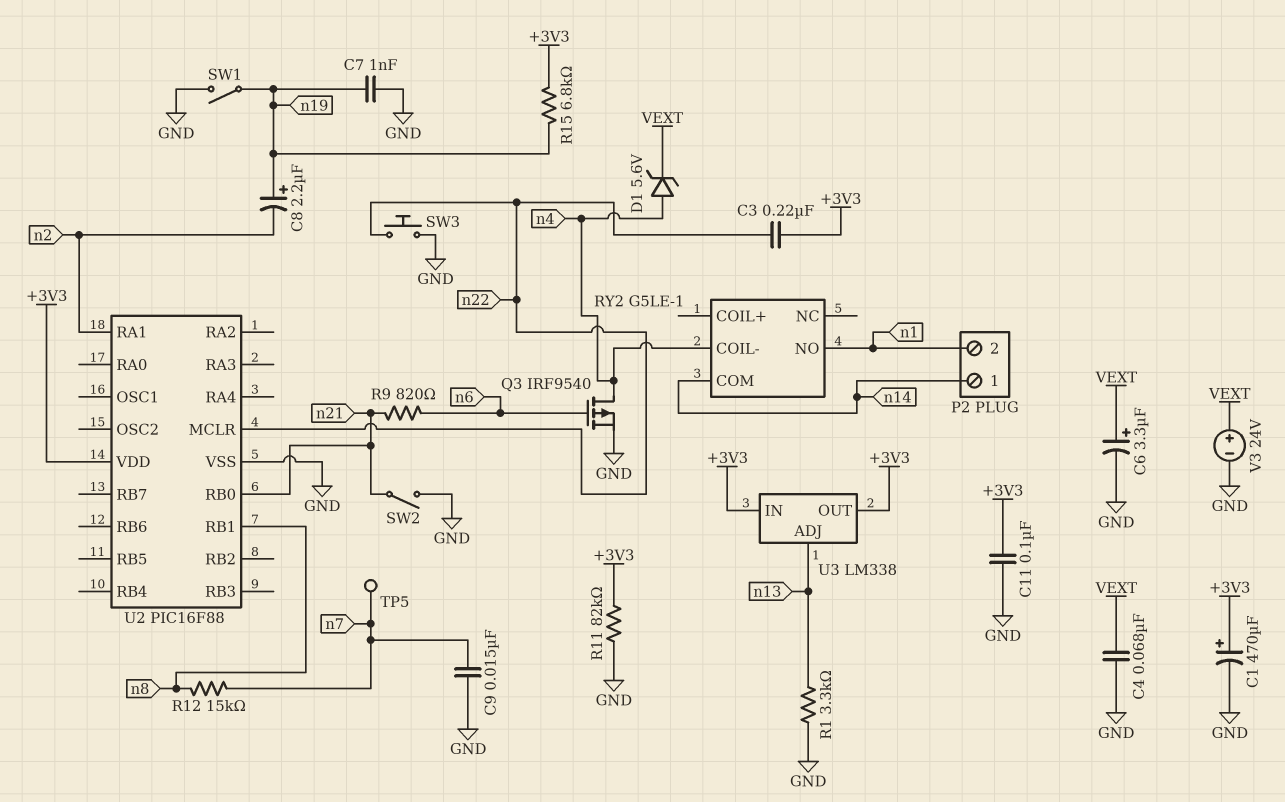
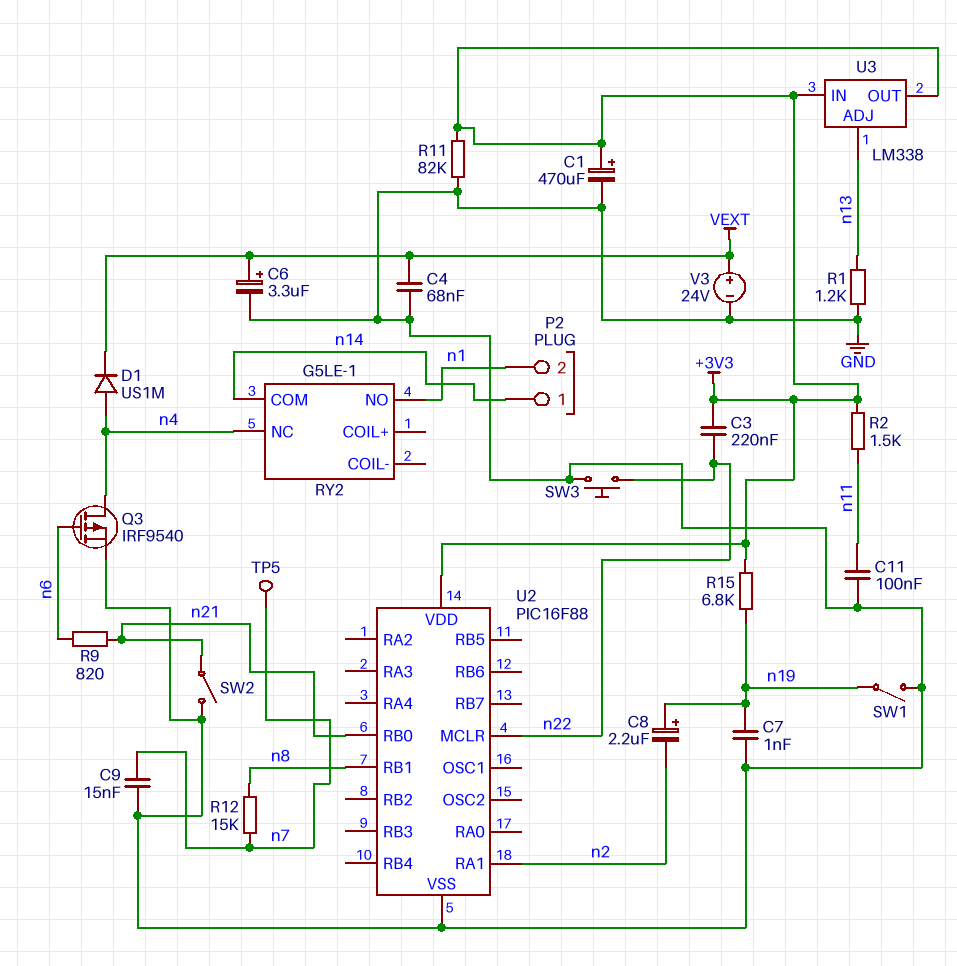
C11: 100nF (+3V3, GND) -> 100nF (GND, n11)
D1: zener 5.6V (A n4, K VEXT) -> diode US1M (A n4, K VEXT)
R1: 3.3k (GND, n13) -> 1.2k (GND, n13)
R2: none -> 1.5k (+3V3, n11)
RY2 pin COIL-: n4 -> none
RY2 pin NC: none -> n4

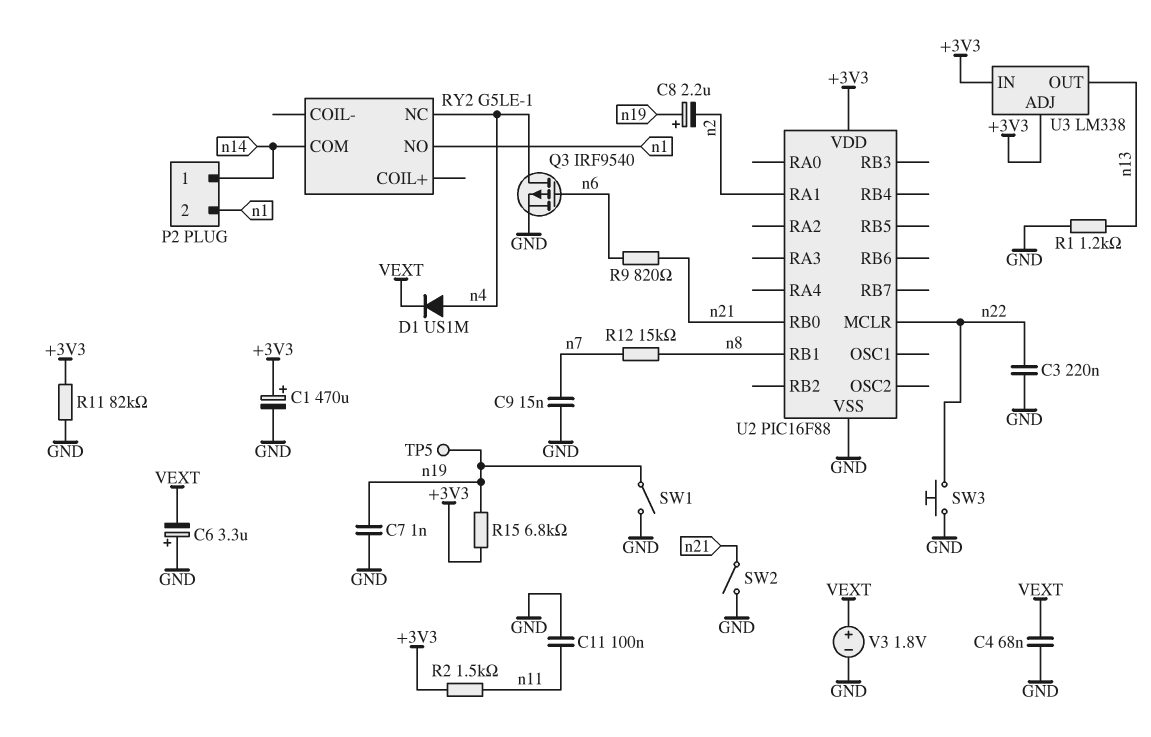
C3: 220nF (+3V3, n22) -> 220nF (GND, n22)
C6: 3.3uF (plus VEXT, minus GND) -> 3.3uF (plus GND, minus VEXT)
TP5: test point (n7) -> test point (n19)
U3 pin ADJ: n13 -> +3V3
U3 pin OUT: +3V3 -> n13
V3: 24V (plus VEXT, minus GND) -> 1.8V (plus VEXT, minus GND)

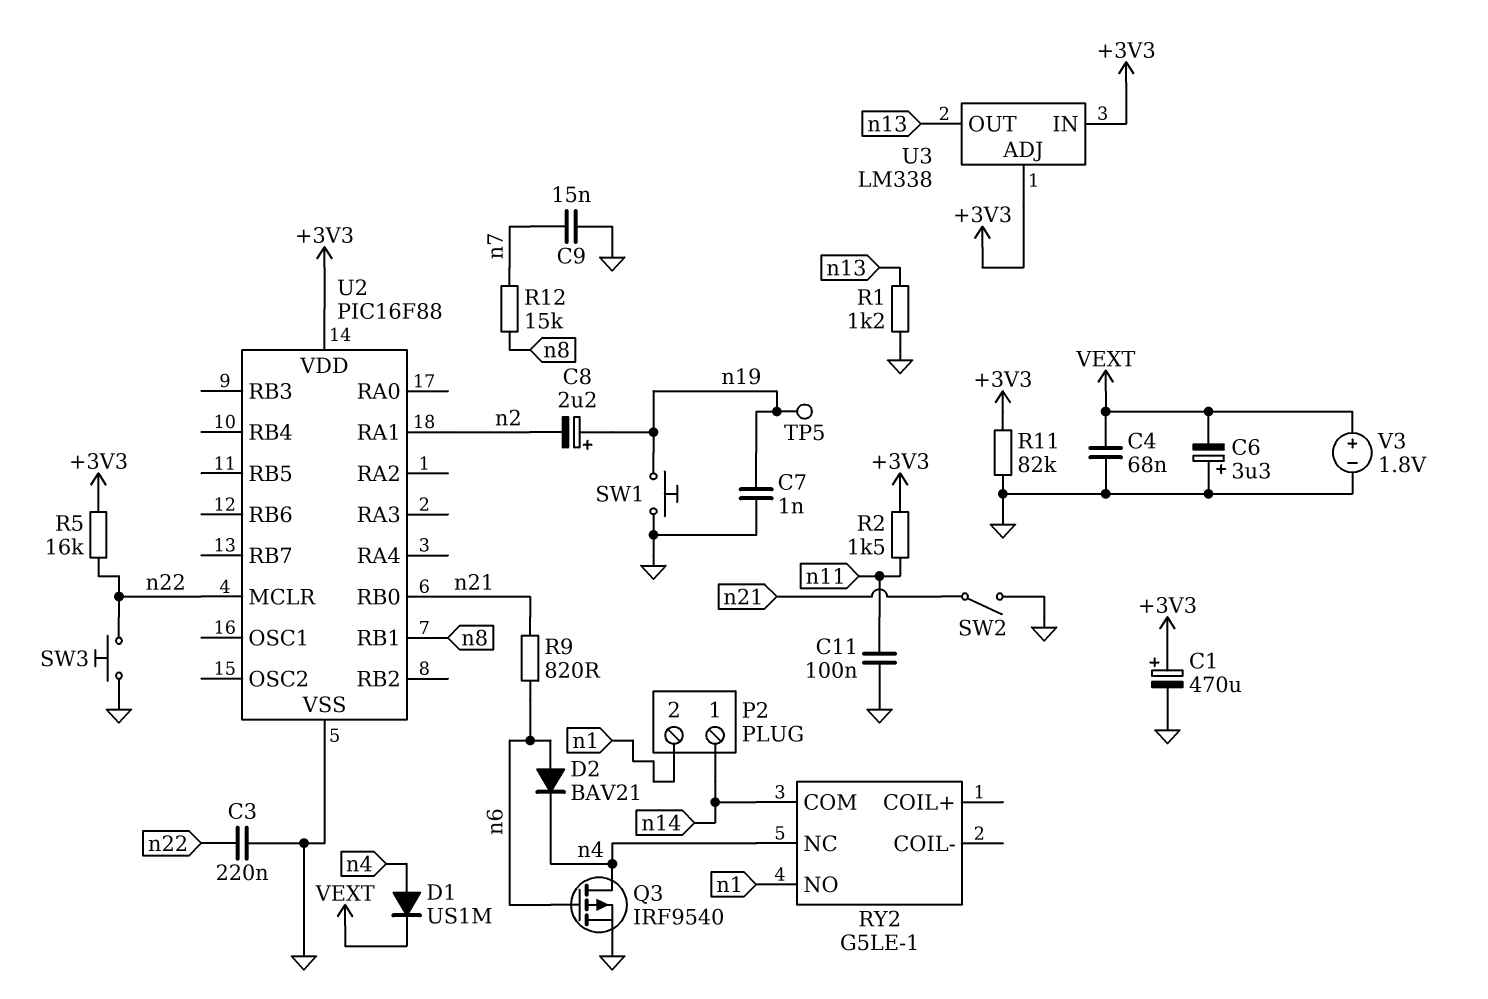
D2: none -> diode BAV21 (A n6, K n4)
R5: none -> 16k (+3V3, n22)
R15: 6.8k (+3V3, n19) -> none
SW1: switch (GND, n19) -> button (GND, n19)

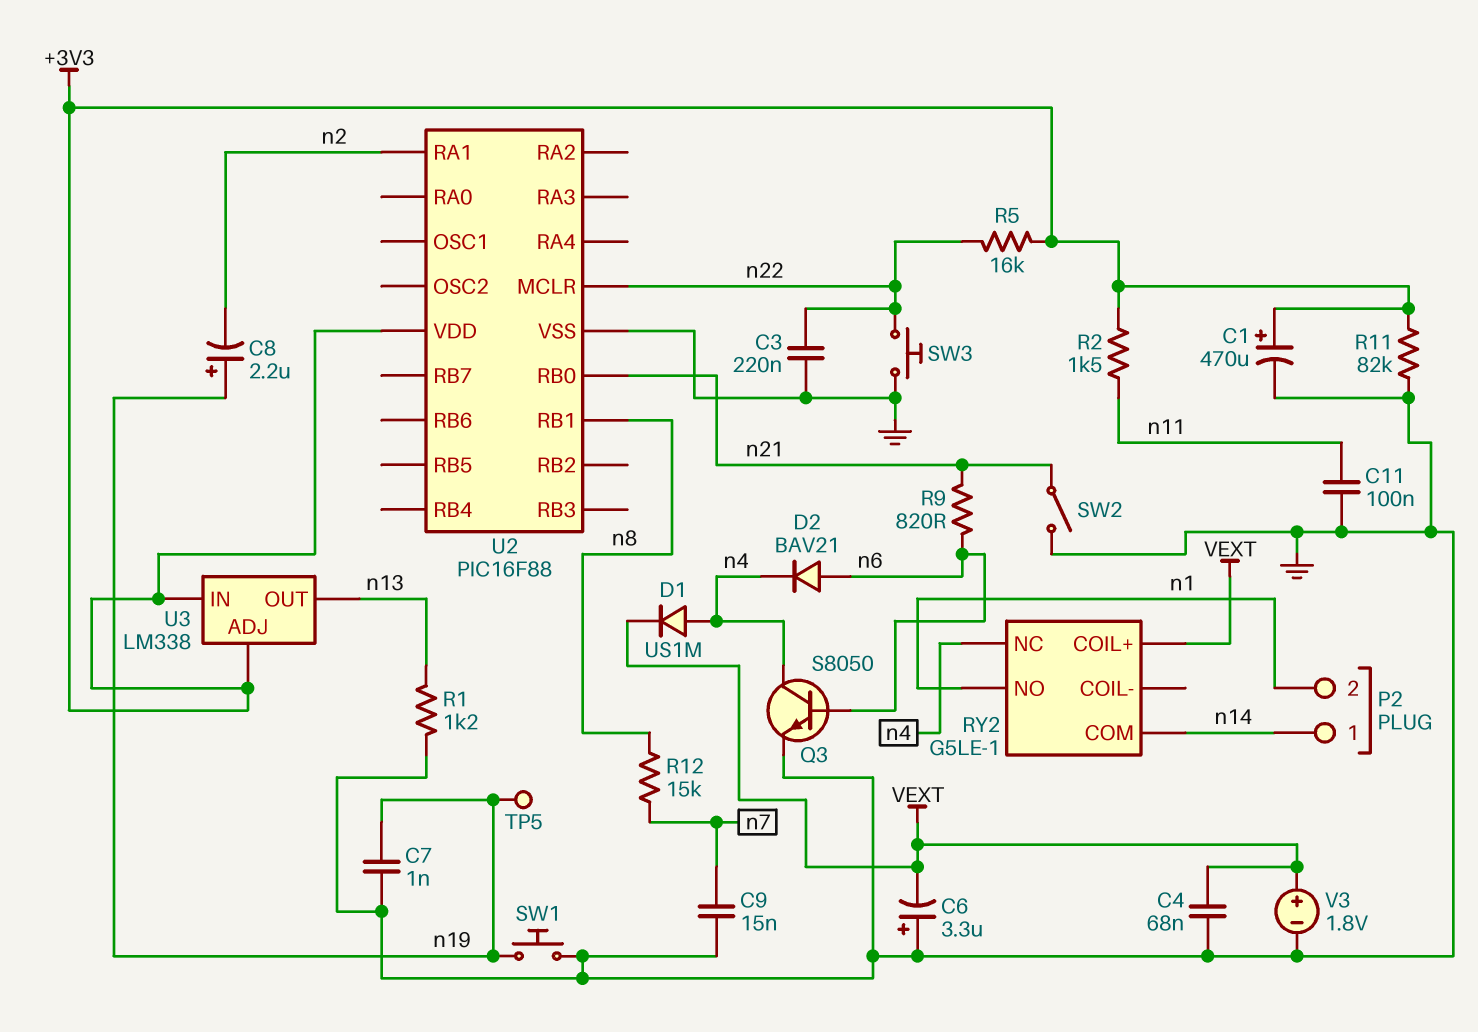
Q3: PMOS IRF9540 (G n6, D n4, S GND) -> NPN S8050 (B n6, C n4, E GND)
RY2 pin COIL+: none -> VEXT

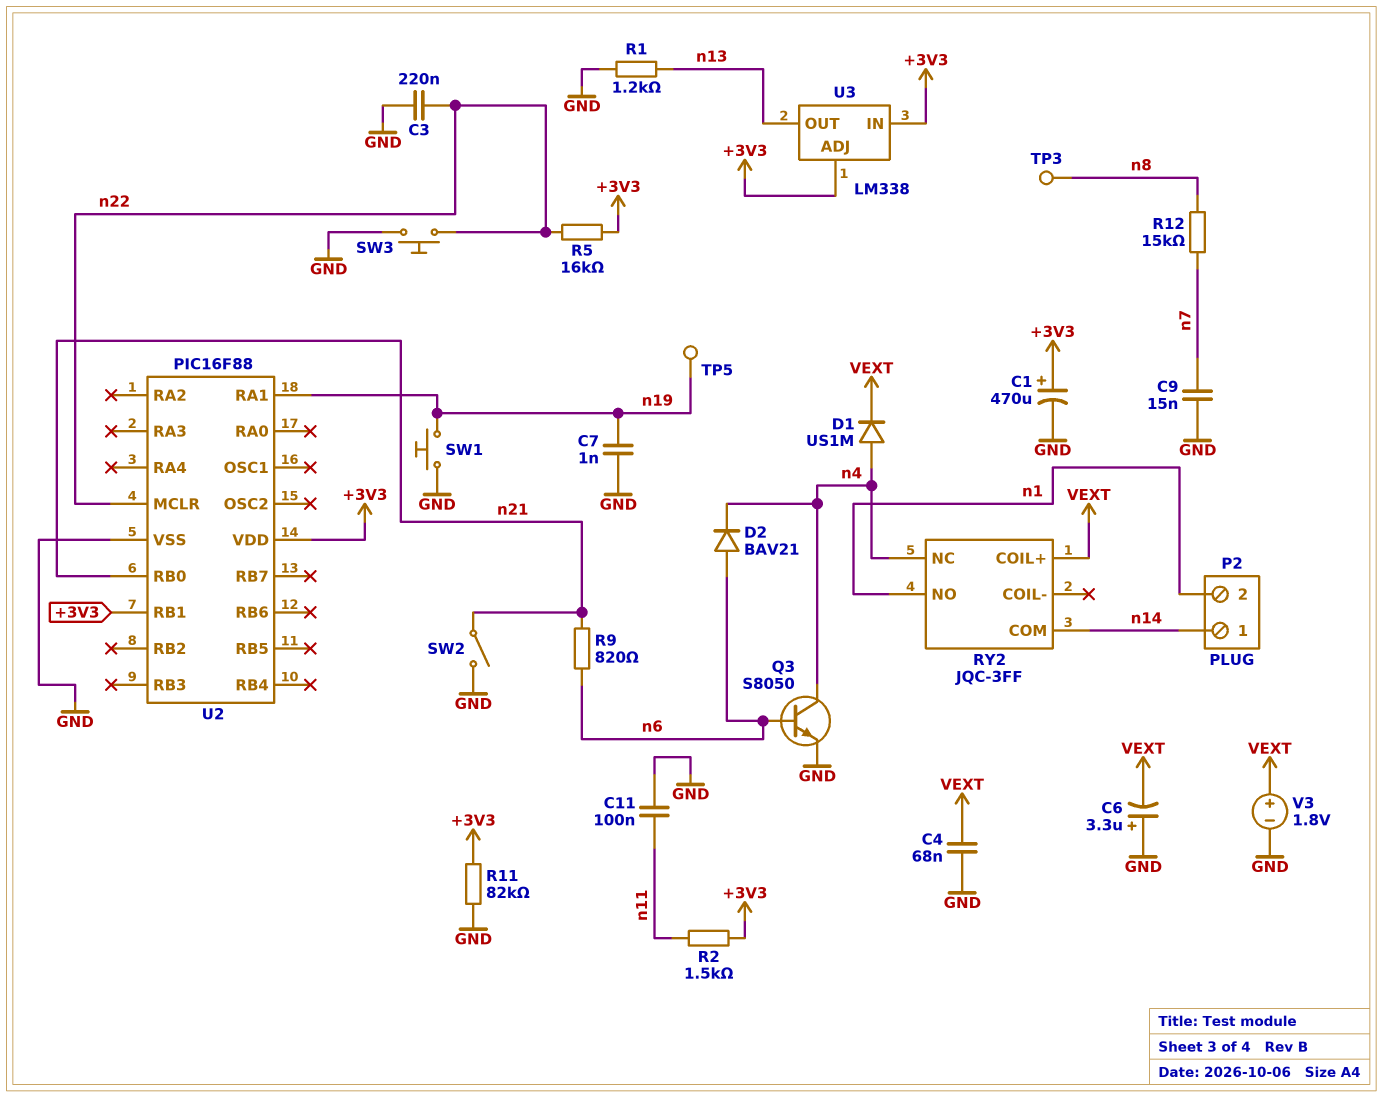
C8: 2.2uF (plus n19, minus n2) -> none
RY2: G5LE-1 -> JQC-3FF
TP3: none -> test point (n8)
U2 pin RA1: n2 -> n19
U2 pin RB1: n8 -> +3V3

